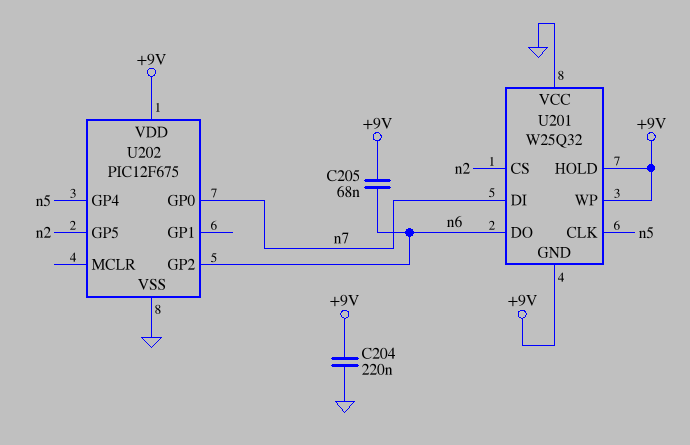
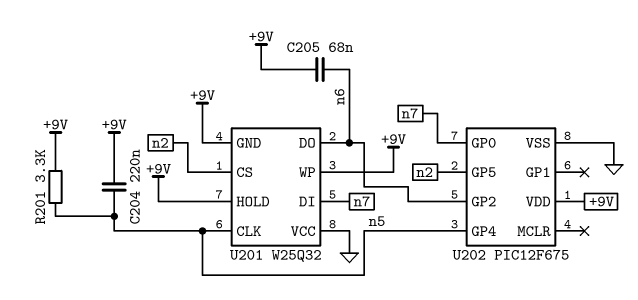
C204: 220nF (+9V, GND) -> 220nF (+9V, n5)
R201: none -> 3.3k (+9V, n5)

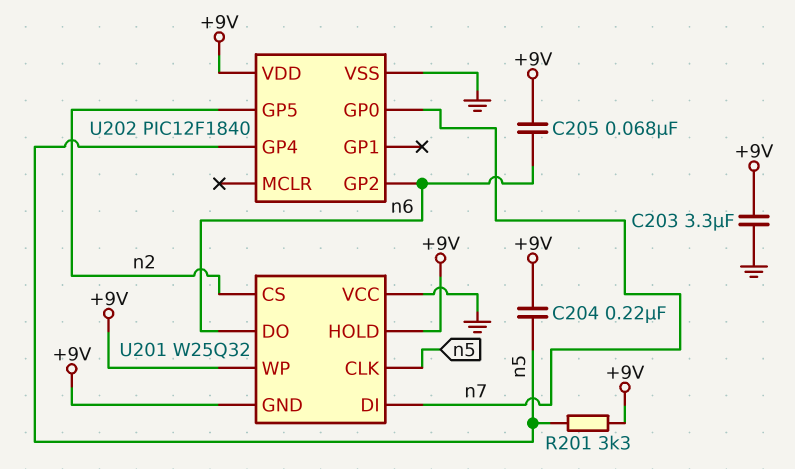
C203: none -> 3.3uF (+9V, GND)
U202: PIC12F675 -> PIC12F1840

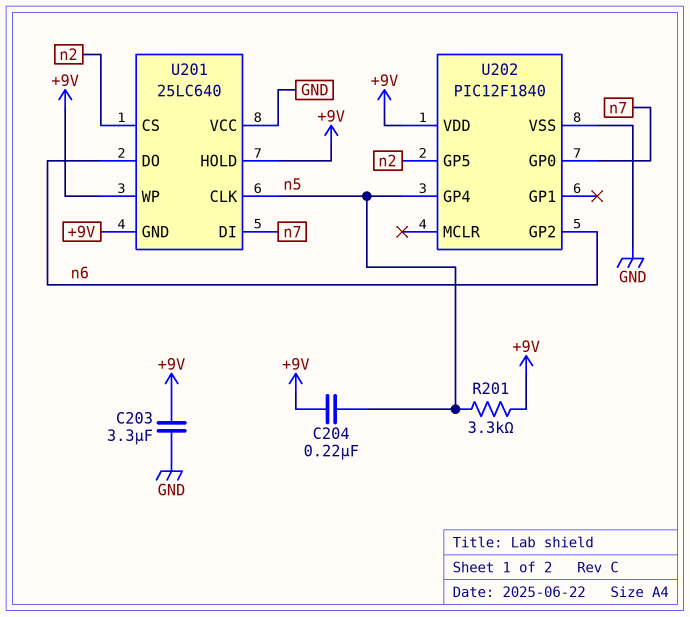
C205: 68nF (+9V, n6) -> none
U201: W25Q32 -> 25LC640

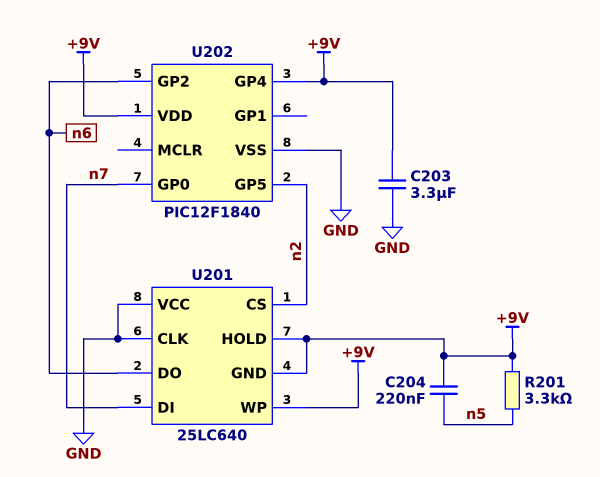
U201 pin CLK: n5 -> GND
U202 pin GP4: n5 -> +9V

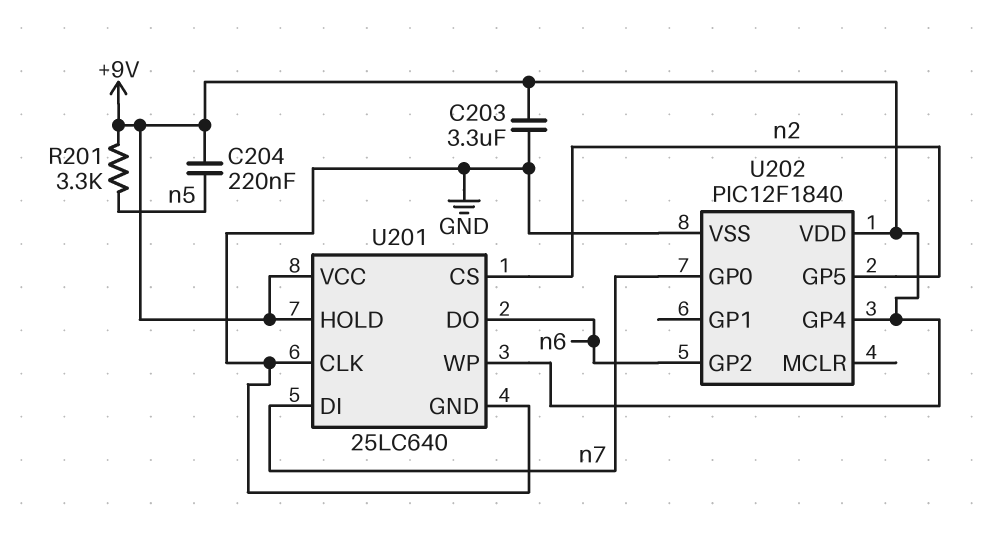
U201 pin GND: +9V -> GND
U201 pin VCC: GND -> +9V

